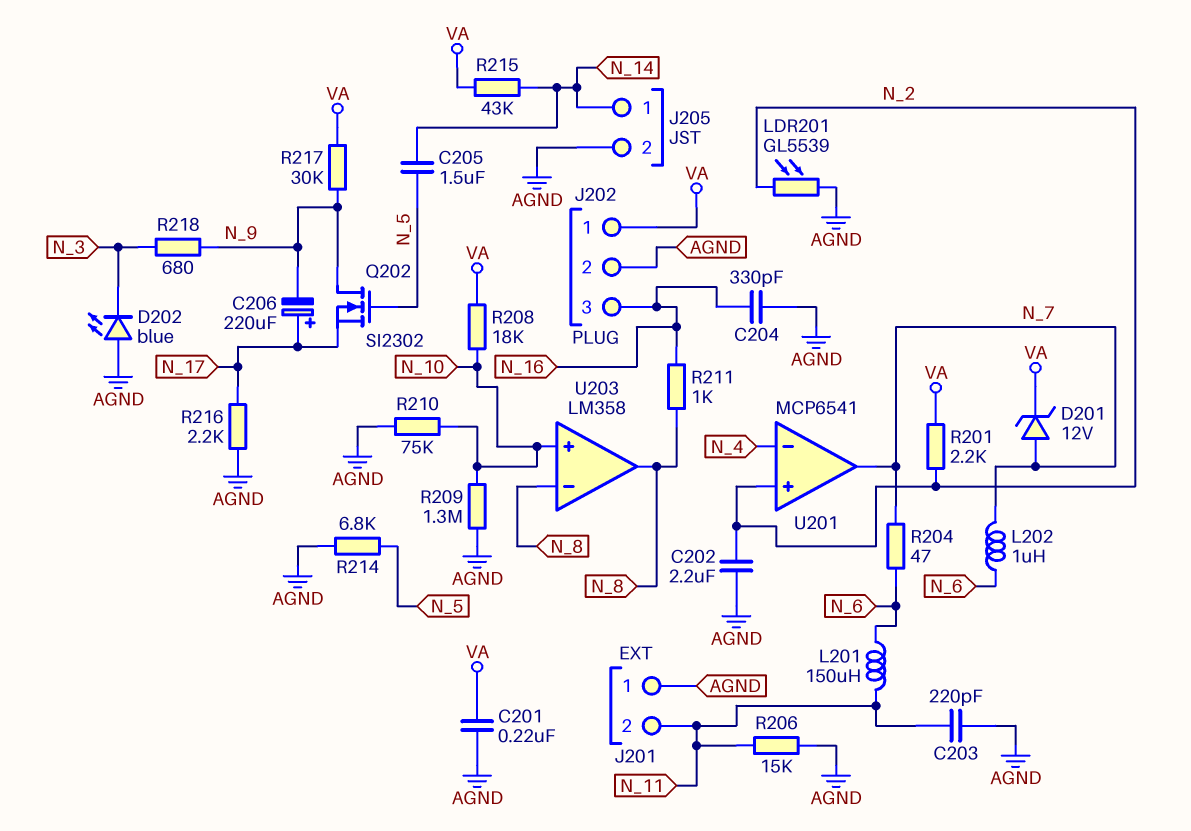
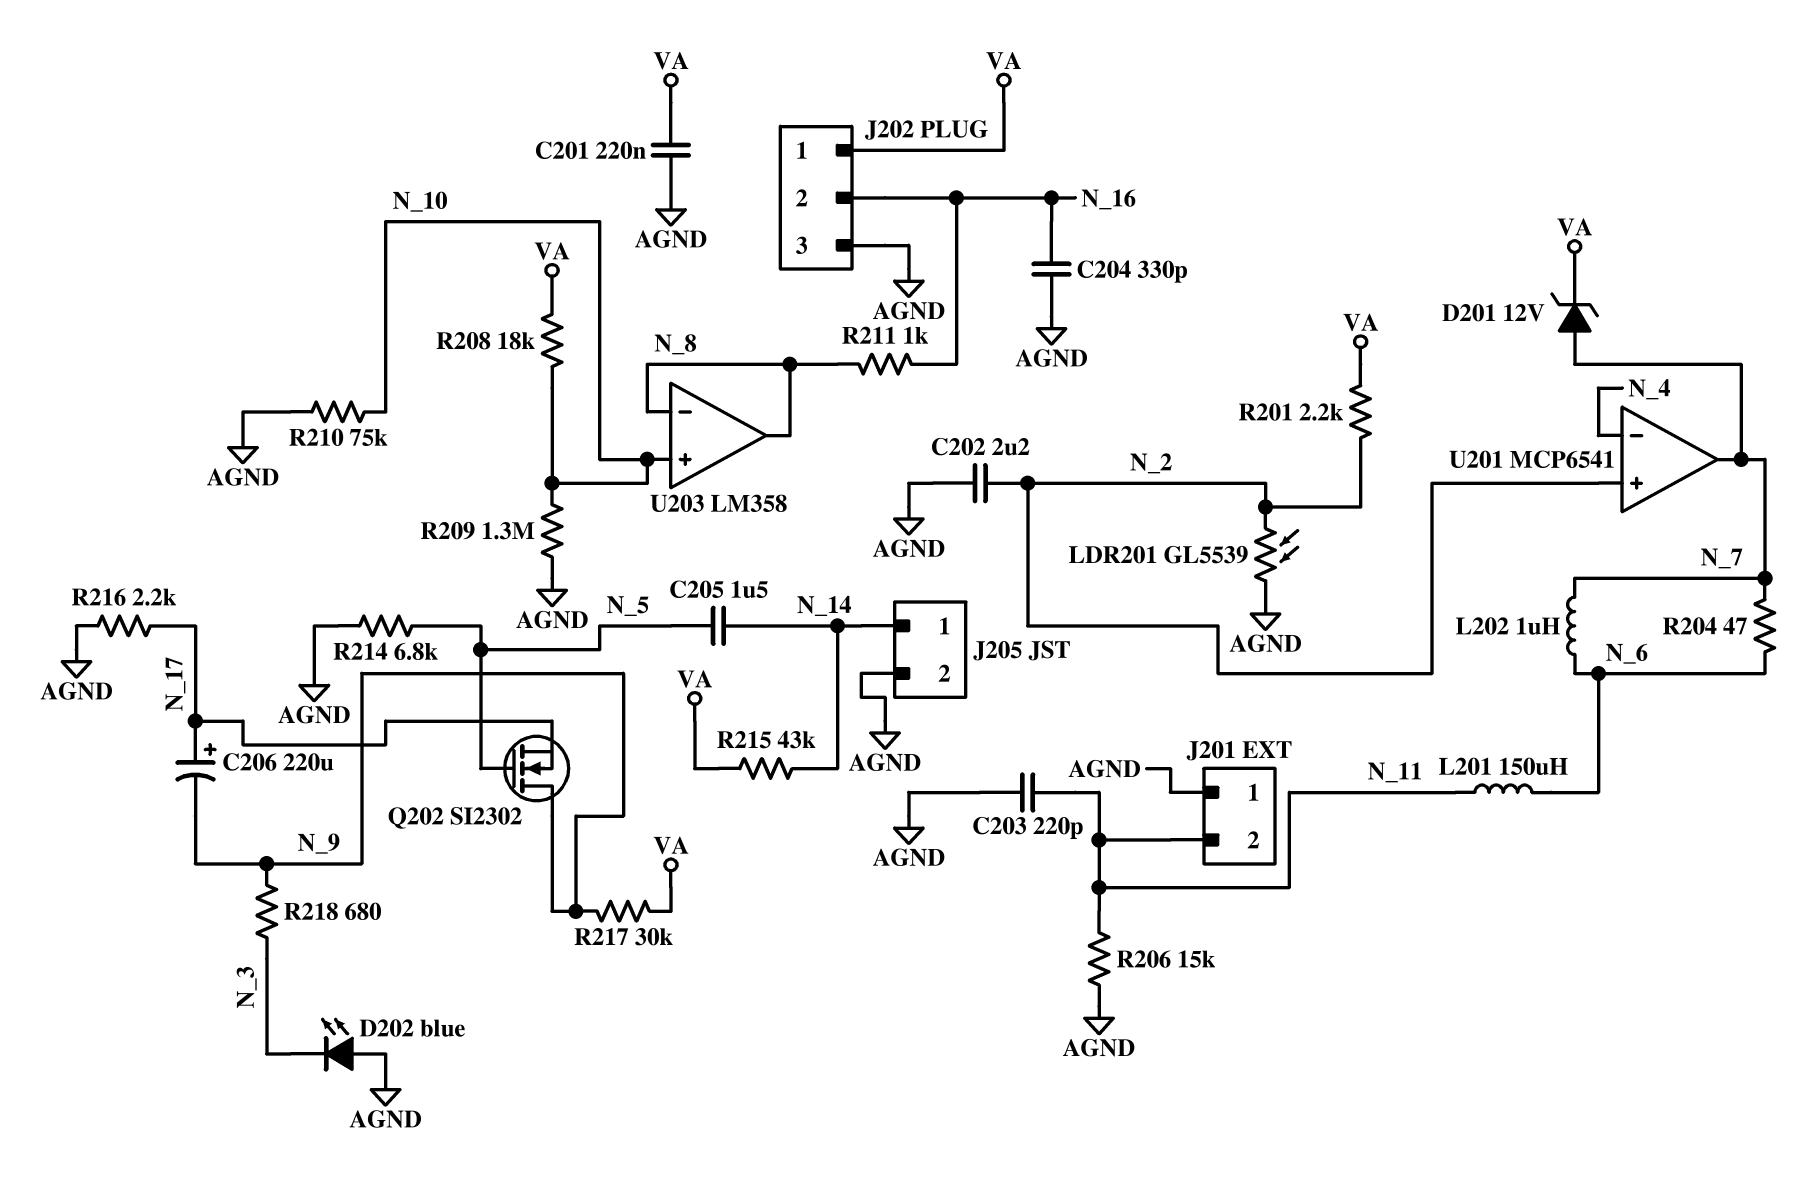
J202 pin 2: AGND -> N_16
J202 pin 3: N_16 -> AGND

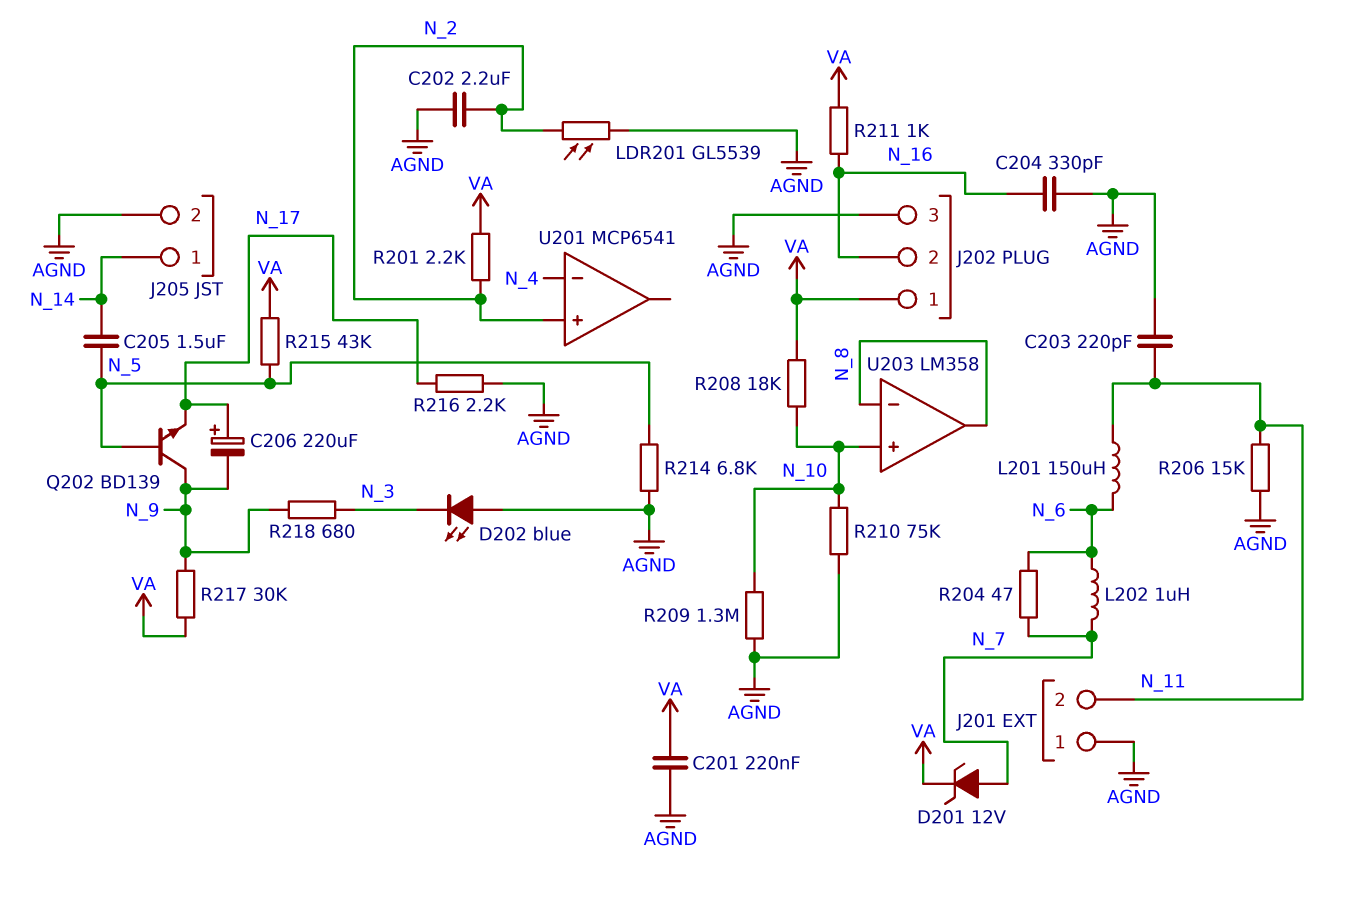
Q202: NMOS SI2302 (G N_5, D N_9, S N_17) -> NPN BD139 (B N_5, C N_9, E N_17)
R211: 1k (N_8, N_16) -> 1k (N_16, VA)
R215: 43k (N_14, VA) -> 43k (N_5, VA)
U201 pin out: N_7 -> none

